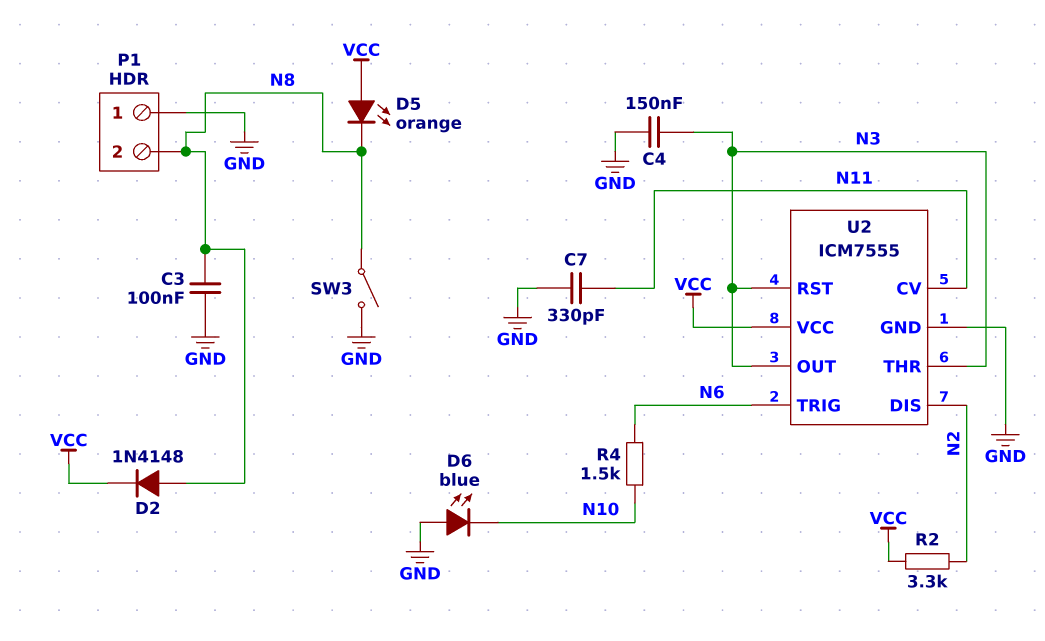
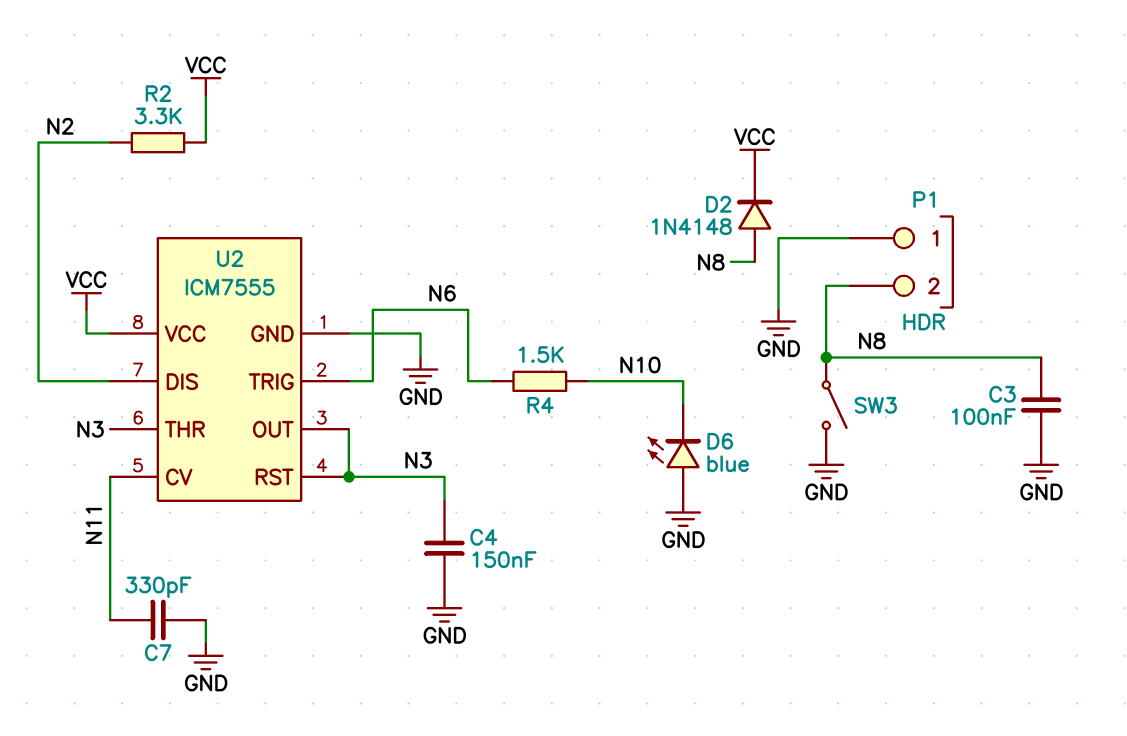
D5: LED orange (A VCC, K N8) -> none

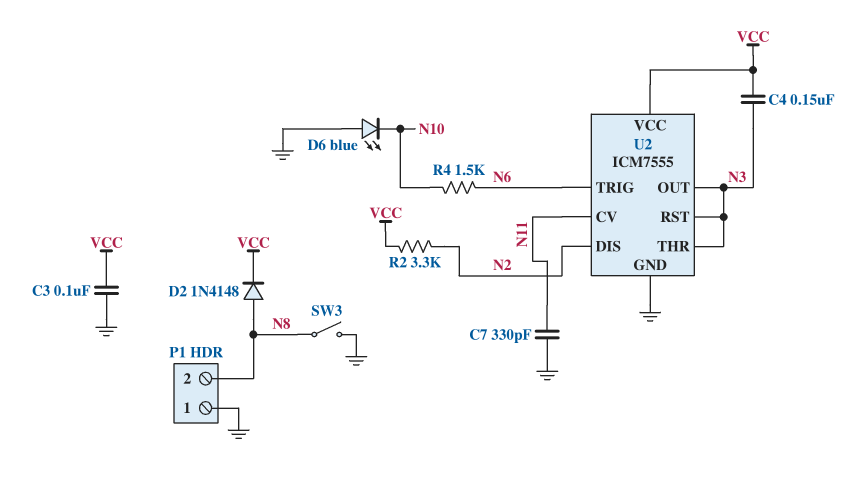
C3: 100nF (GND, N8) -> 100nF (GND, VCC)
C4: 150nF (GND, N3) -> 150nF (N3, VCC)

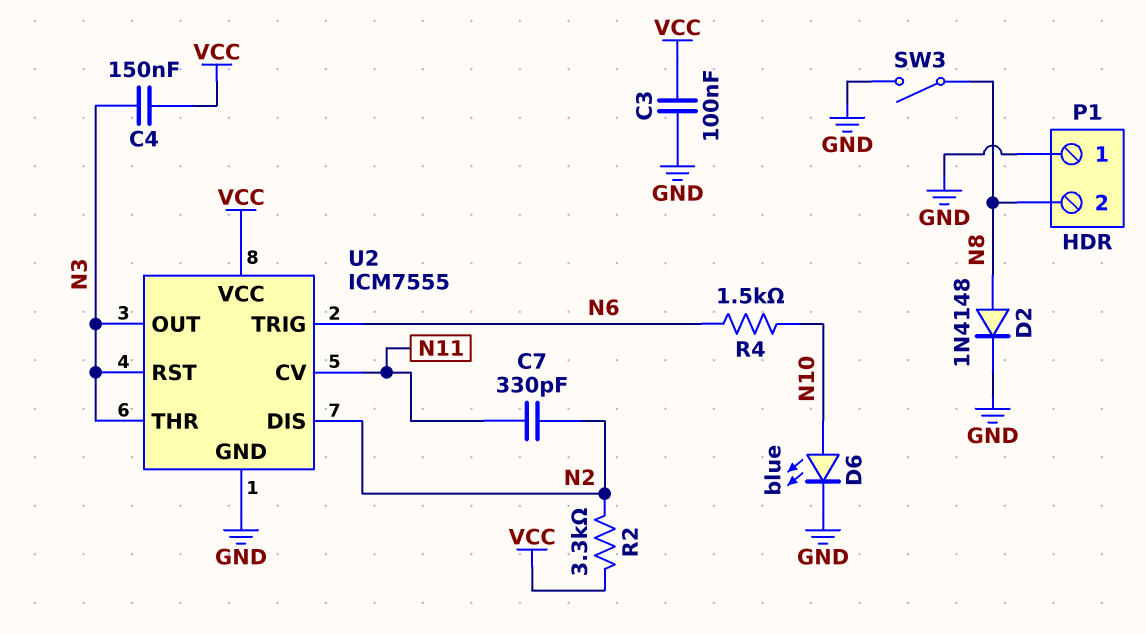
C7: 330pF (GND, N11) -> 330pF (N2, N11)
D2: diode 1N4148 (A N8, K VCC) -> diode 1N4148 (A N8, K GND)
D6: LED blue (A GND, K N10) -> LED blue (A N10, K GND)

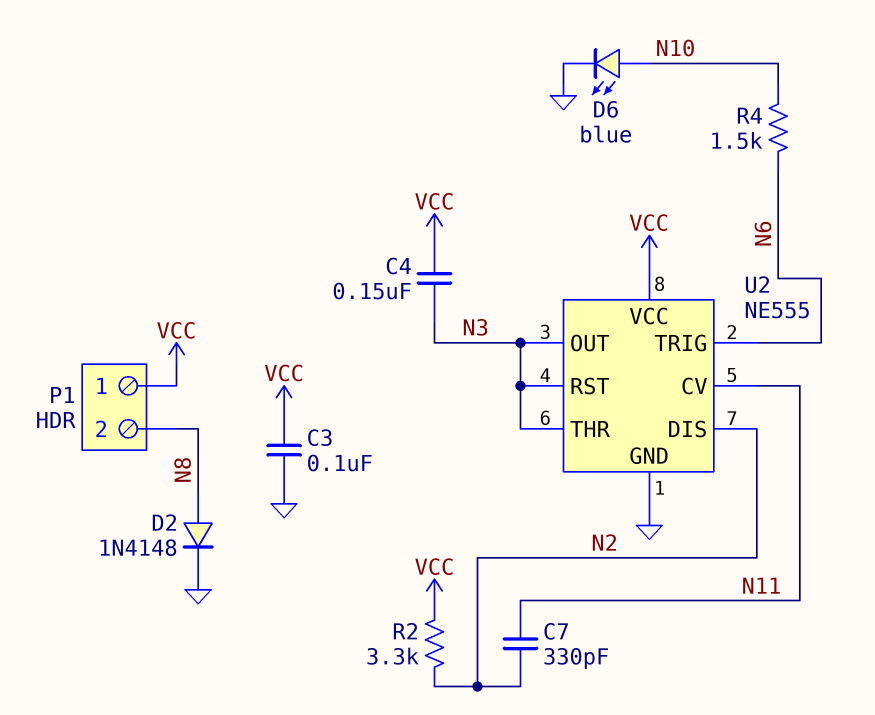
P1 pin 1: GND -> VCC
SW3: switch (GND, N8) -> none
U2: ICM7555 -> NE555

